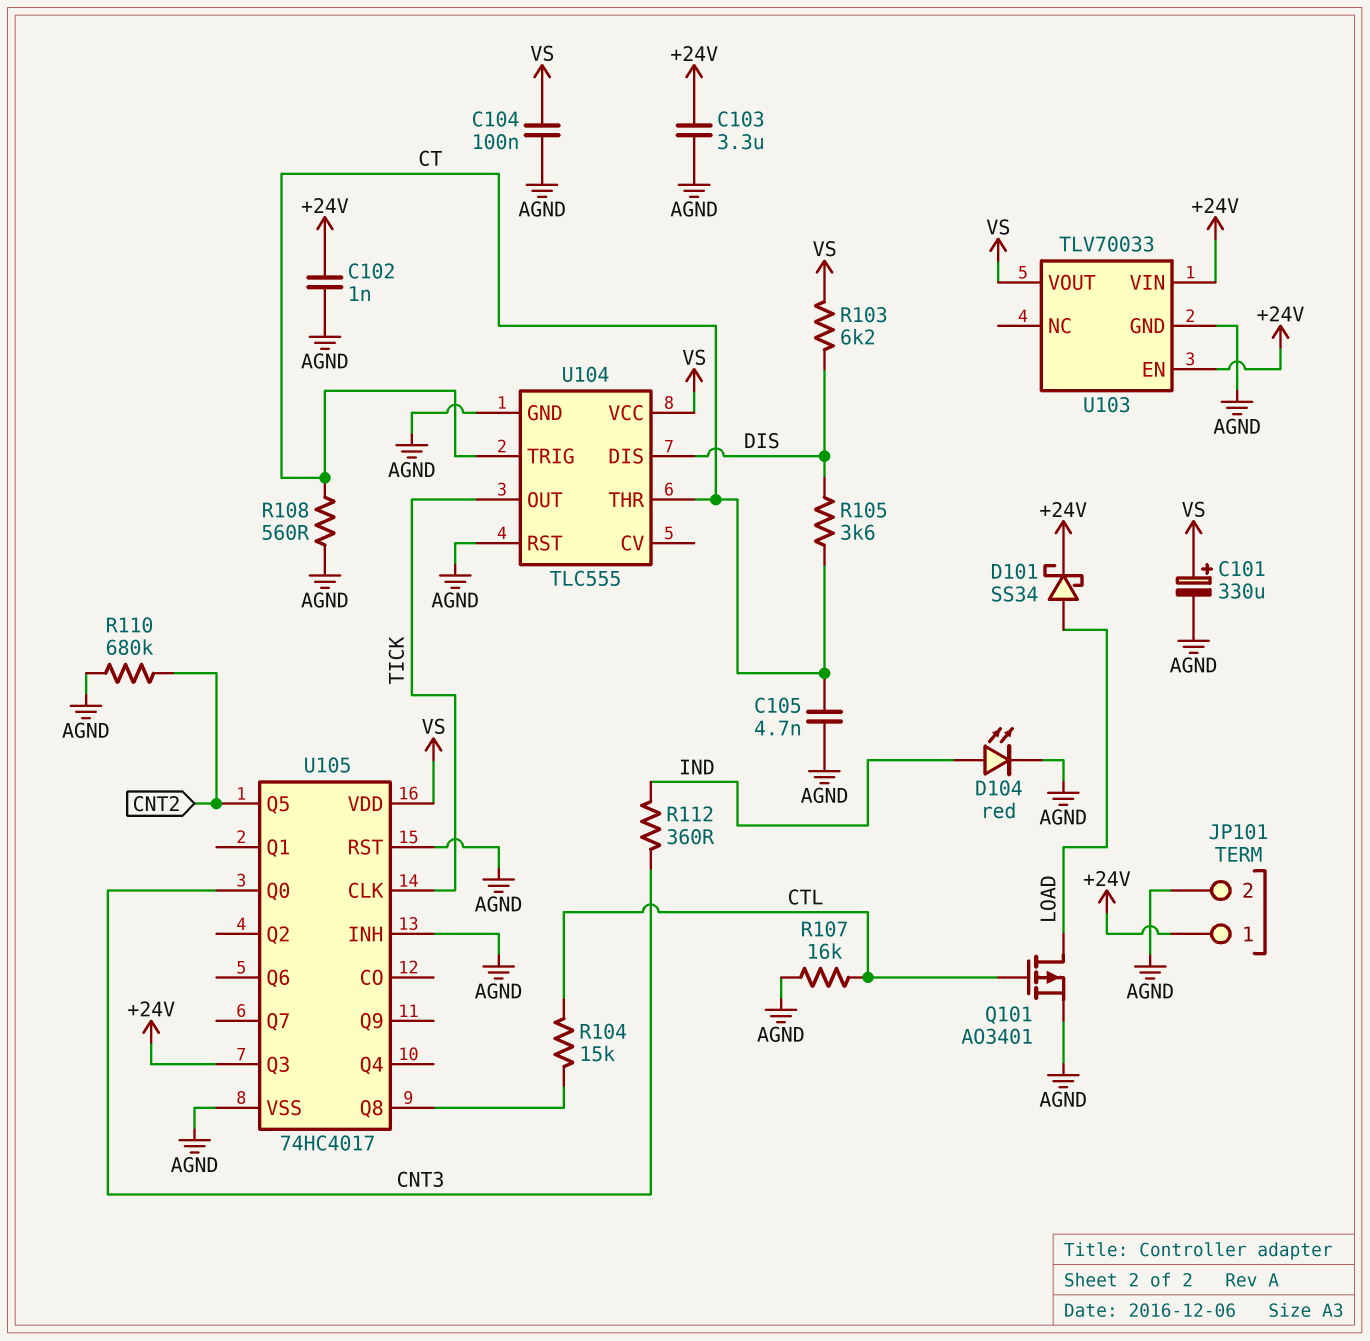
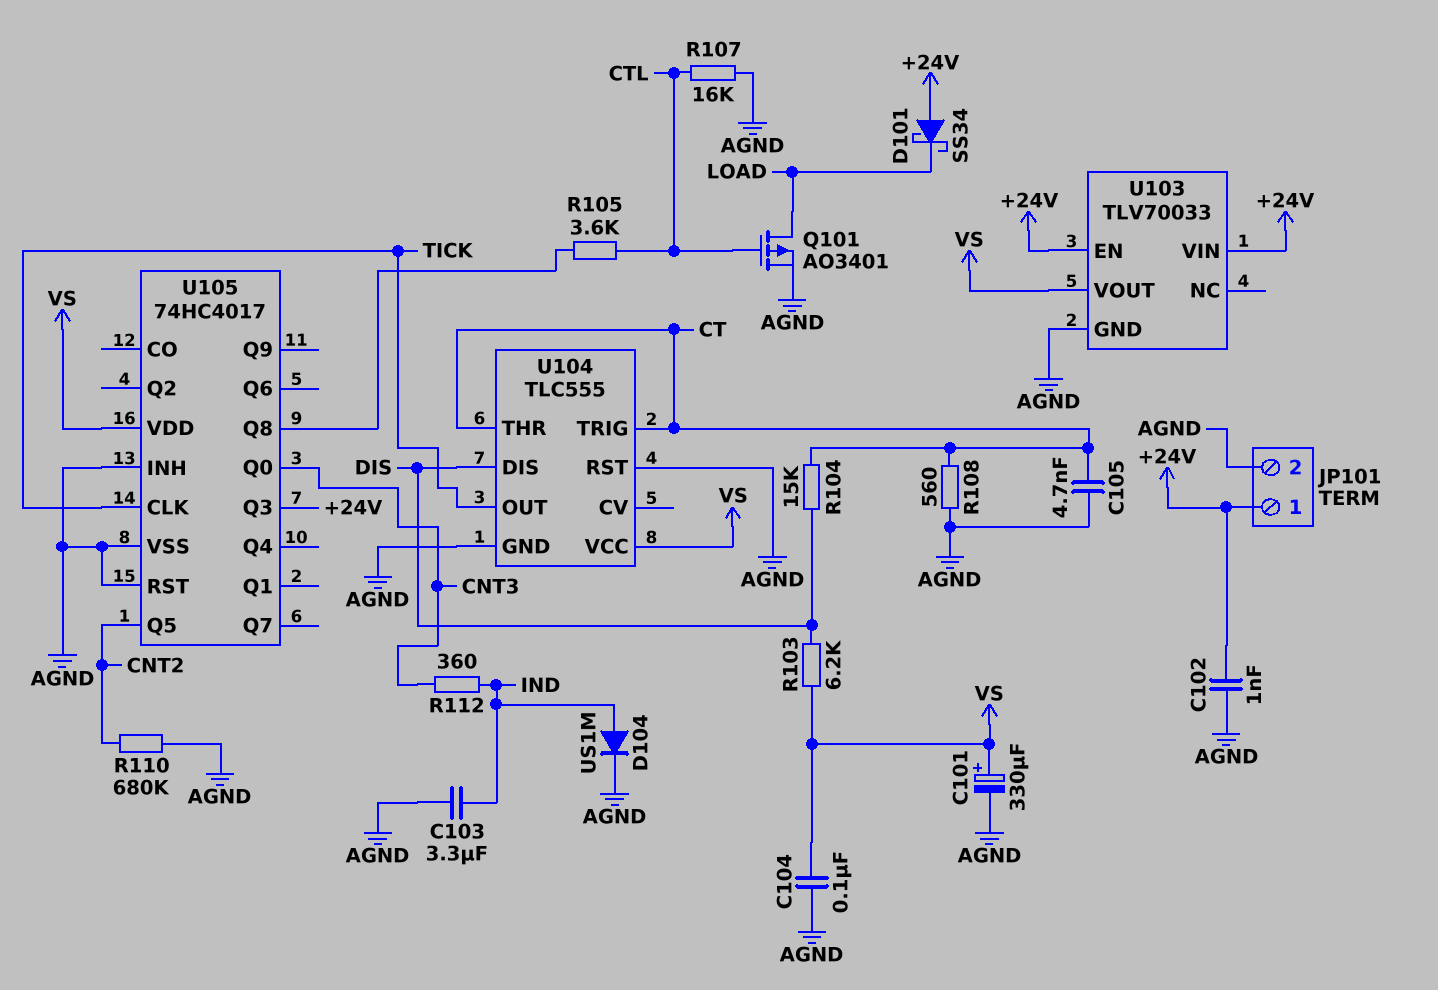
C103: 3.3uF (+24V, AGND) -> 3.3uF (AGND, IND)
D101: schottky SS34 (A LOAD, K +24V) -> schottky SS34 (A +24V, K LOAD)
D104: LED red (A IND, K AGND) -> diode US1M (A IND, K AGND)
R104: 15k (CTL, U105/Q8) -> 15k (CT, DIS)
R105: 3.6k (CT, DIS) -> 3.6k (CTL, U105/Q8)

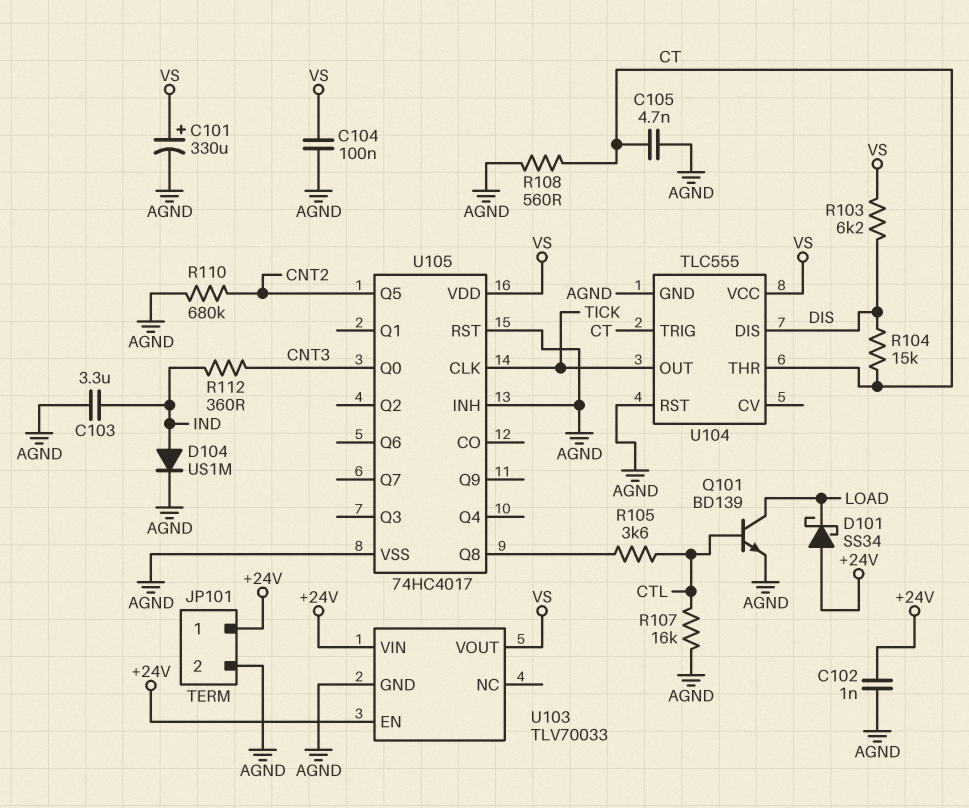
Q101: PMOS AO3401 (G CTL, D LOAD, S AGND) -> NPN BD139 (B CTL, C LOAD, E AGND)
U105 pin Q3: +24V -> none

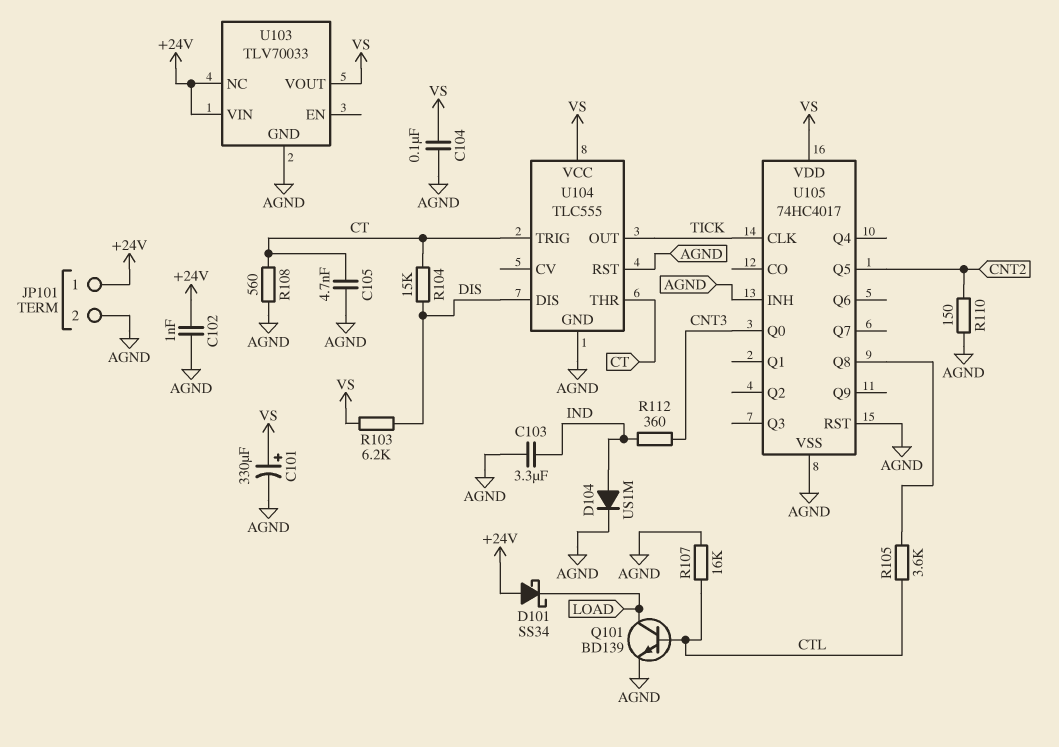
R110: 680k (AGND, CNT2) -> 150 (AGND, CNT2)
U103 pin EN: +24V -> none
U103 pin NC: none -> +24V

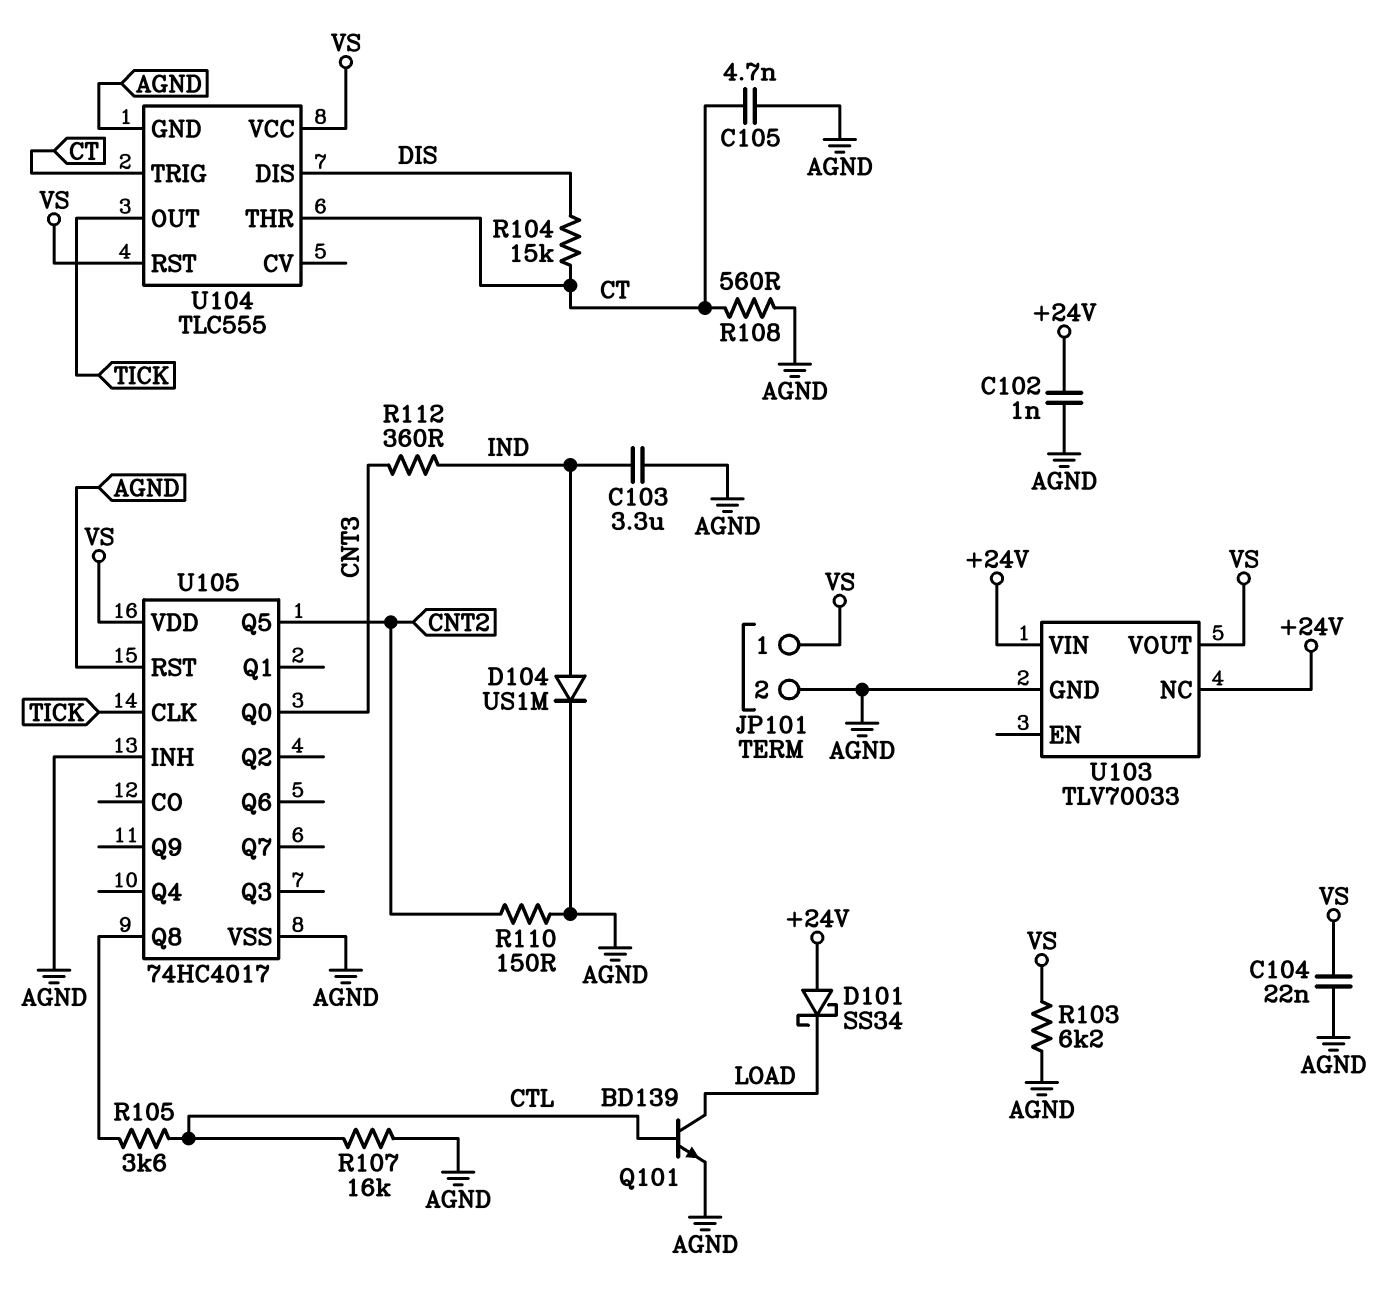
C101: 330uF (plus VS, minus AGND) -> none
C104: 100nF (AGND, VS) -> 22nF (AGND, VS)
JP101 pin 1: +24V -> VS
R103: 6.2k (DIS, VS) -> 6.2k (AGND, VS)
U104 pin RST: AGND -> VS

